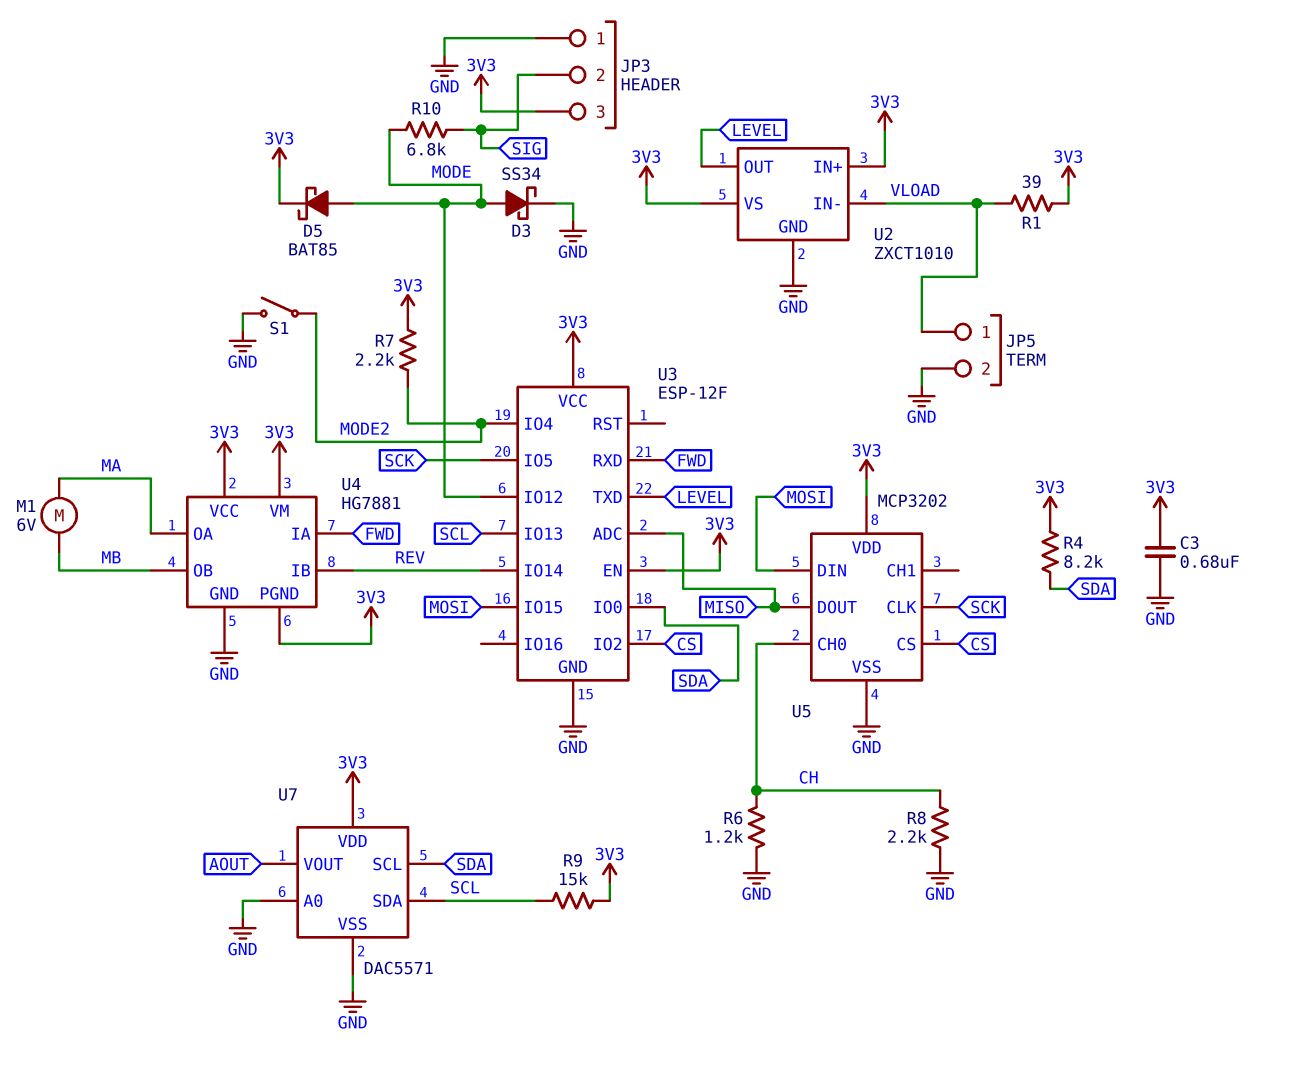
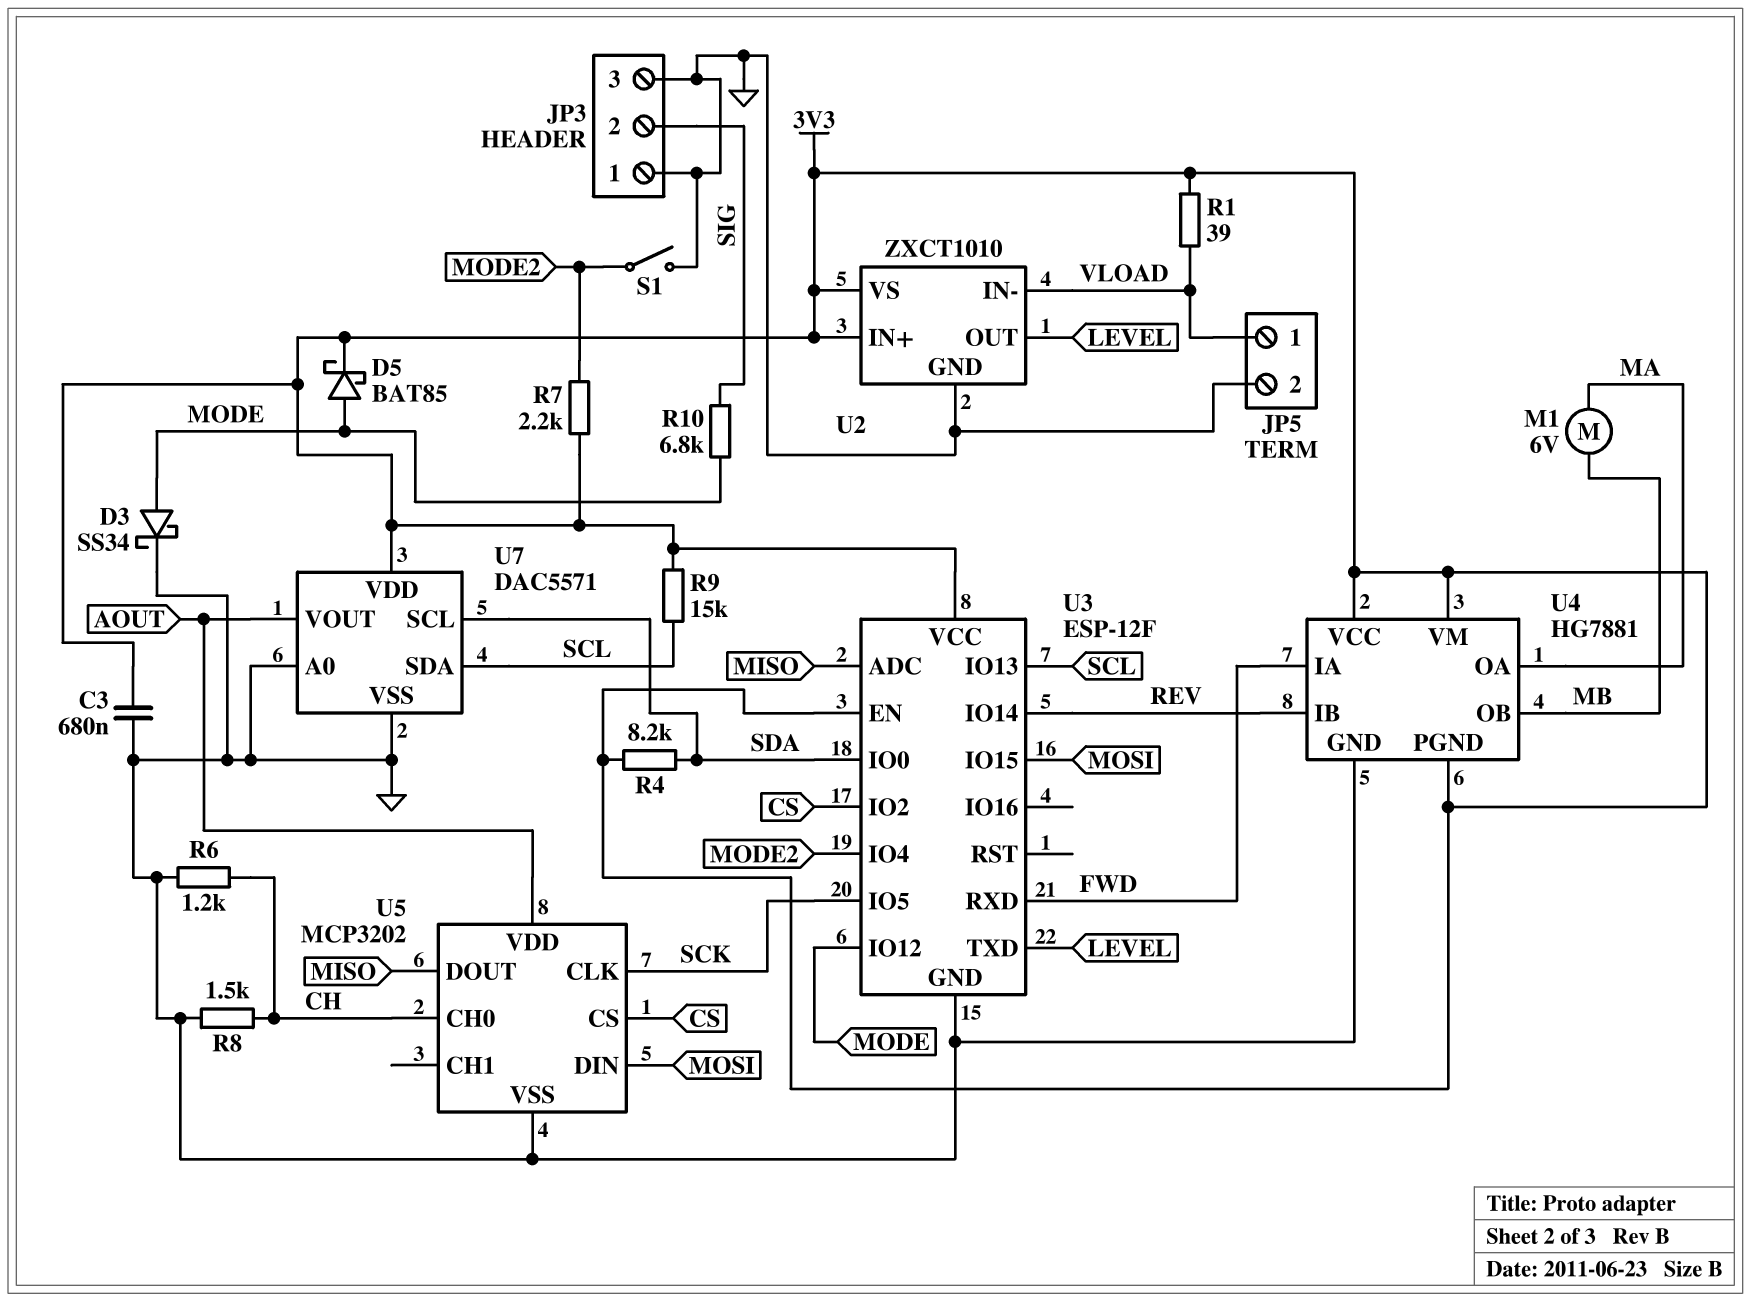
JP3 pin 3: 3V3 -> GND
R8: 2.2k (CH, GND) -> 1.5k (CH, GND)
U5 pin VDD: 3V3 -> AOUT

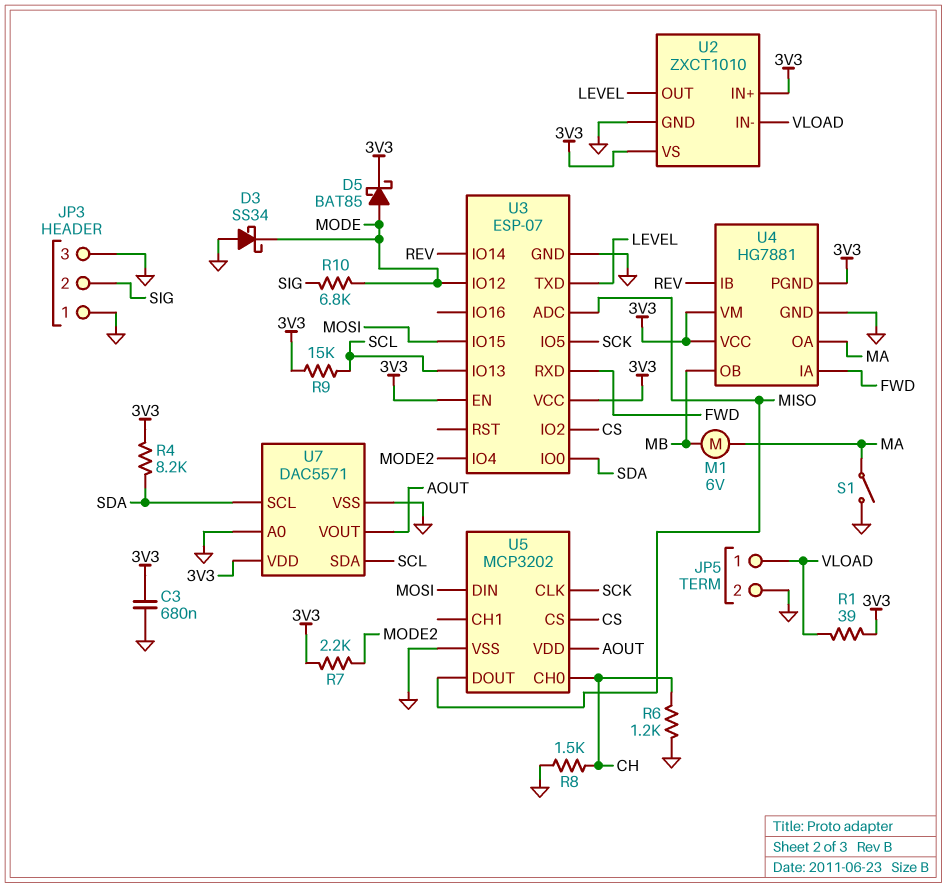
D3: schottky SS34 (A MODE, K GND) -> schottky SS34 (A GND, K MODE)
S1: switch (GND, MODE2) -> switch (GND, MA)
U3: ESP-12F -> ESP-07

